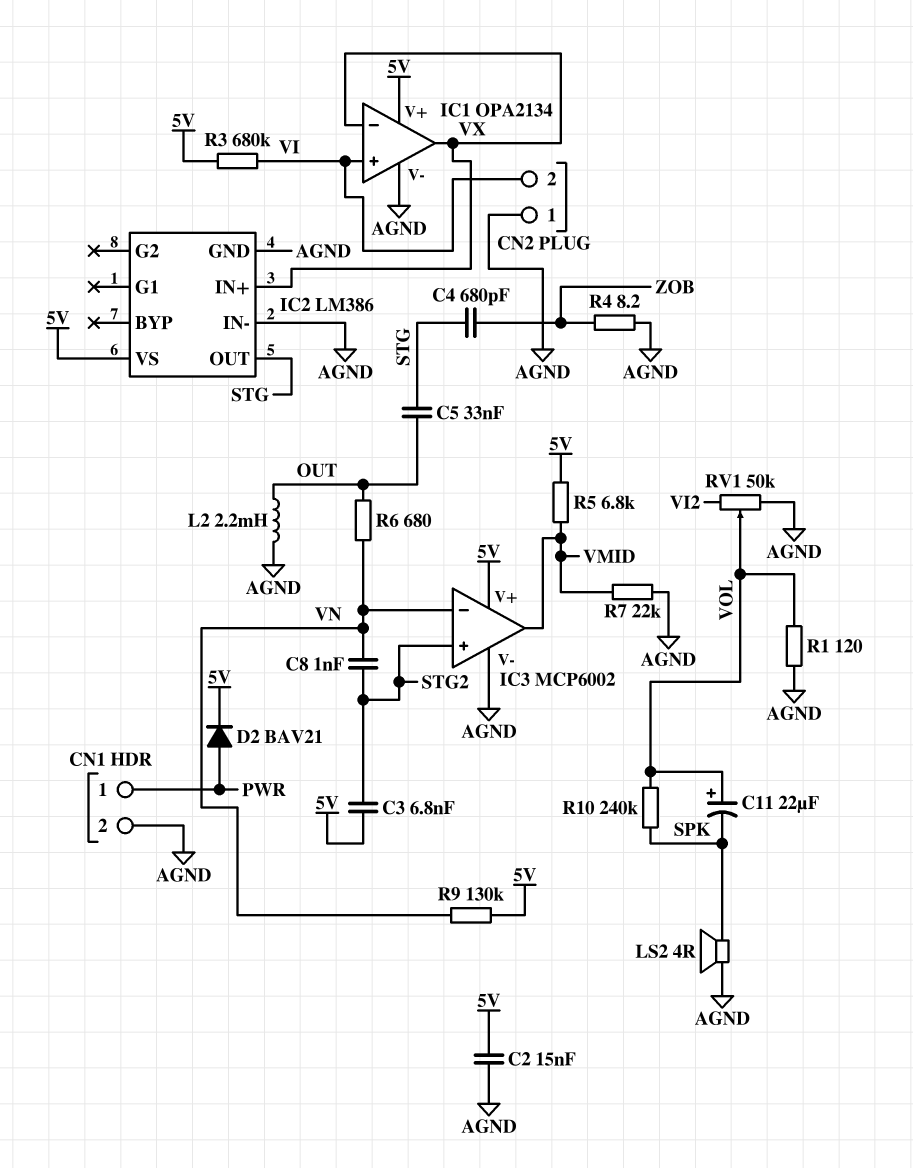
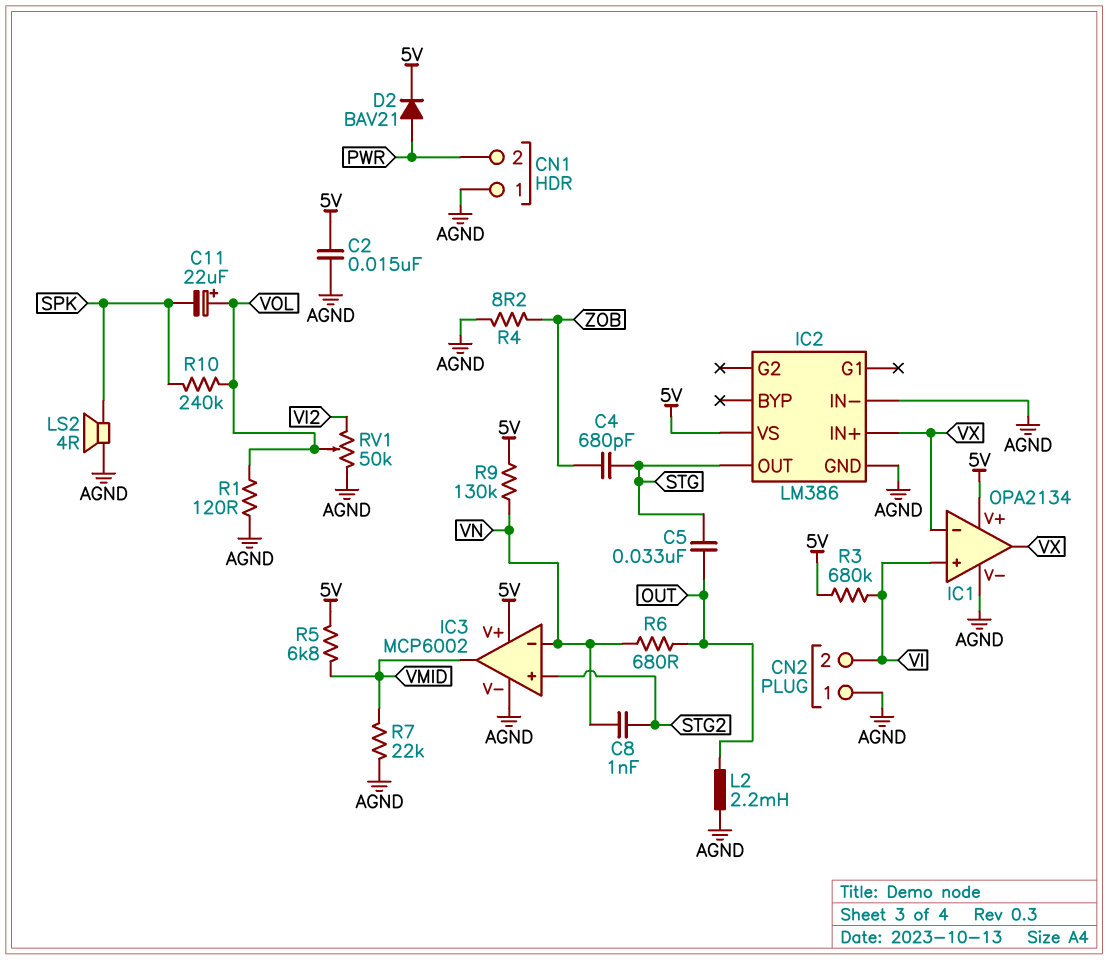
C3: 6.8nF (5V, STG2) -> none
CN1 pin 1: PWR -> AGND
CN1 pin 2: AGND -> PWR

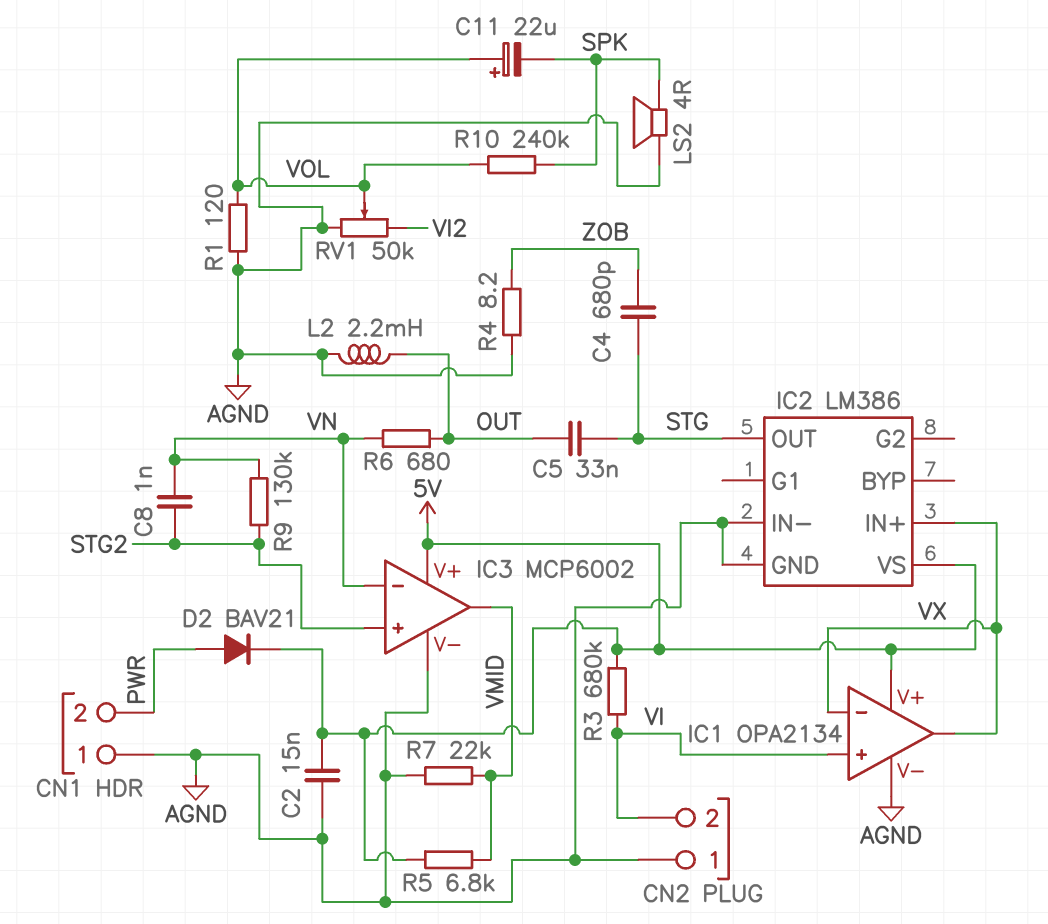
R9: 130k (5V, VN) -> 130k (STG2, VN)

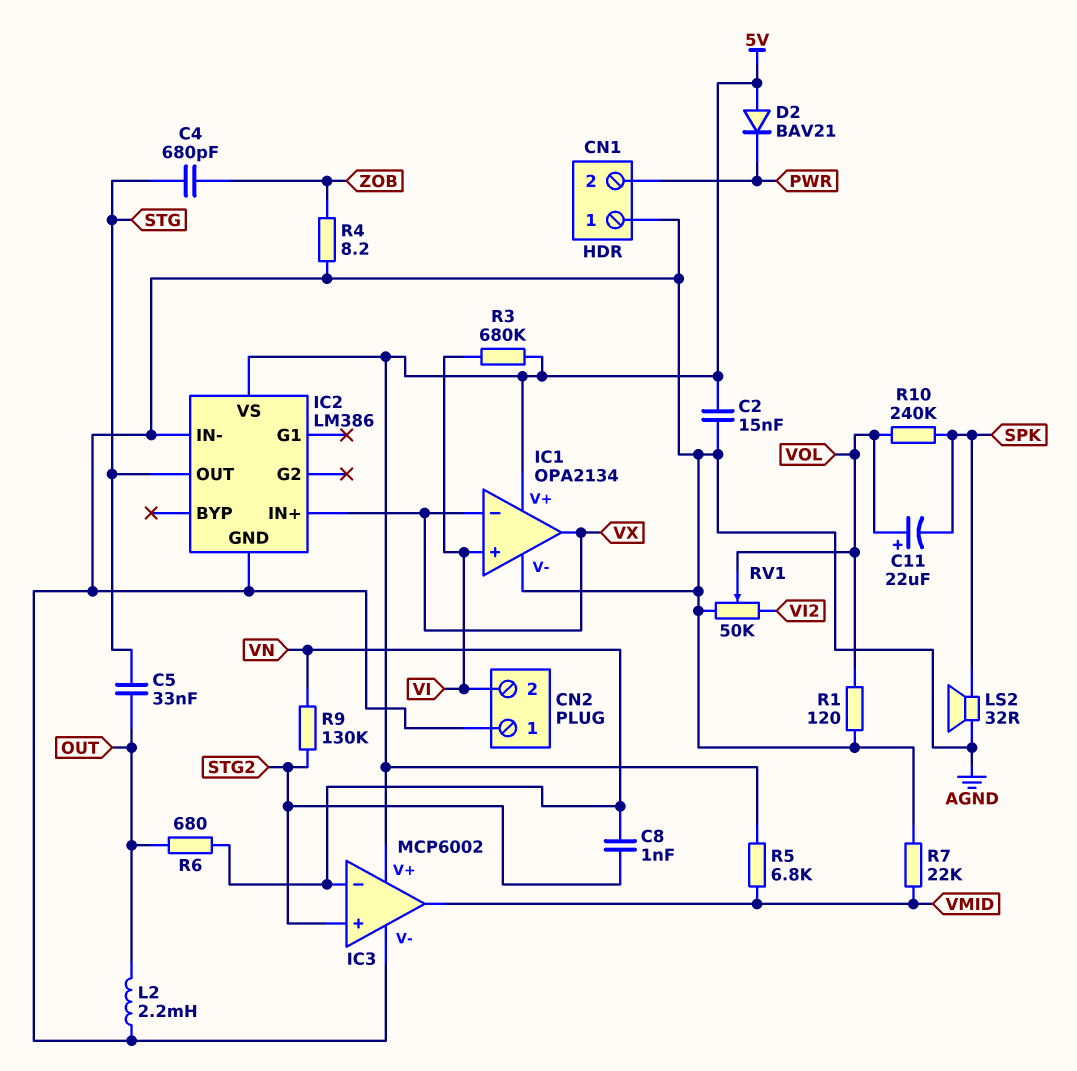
D2: diode BAV21 (A PWR, K 5V) -> diode BAV21 (A 5V, K PWR)
LS2: speaker 4R (AGND, SPK) -> speaker 32R (AGND, SPK)

